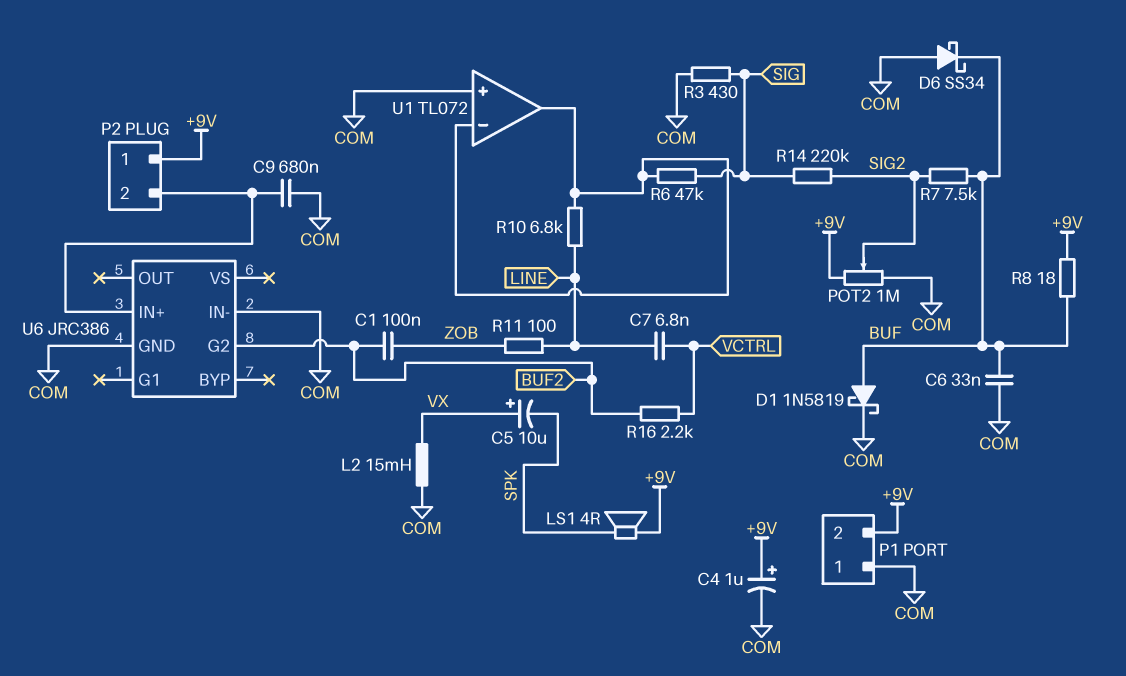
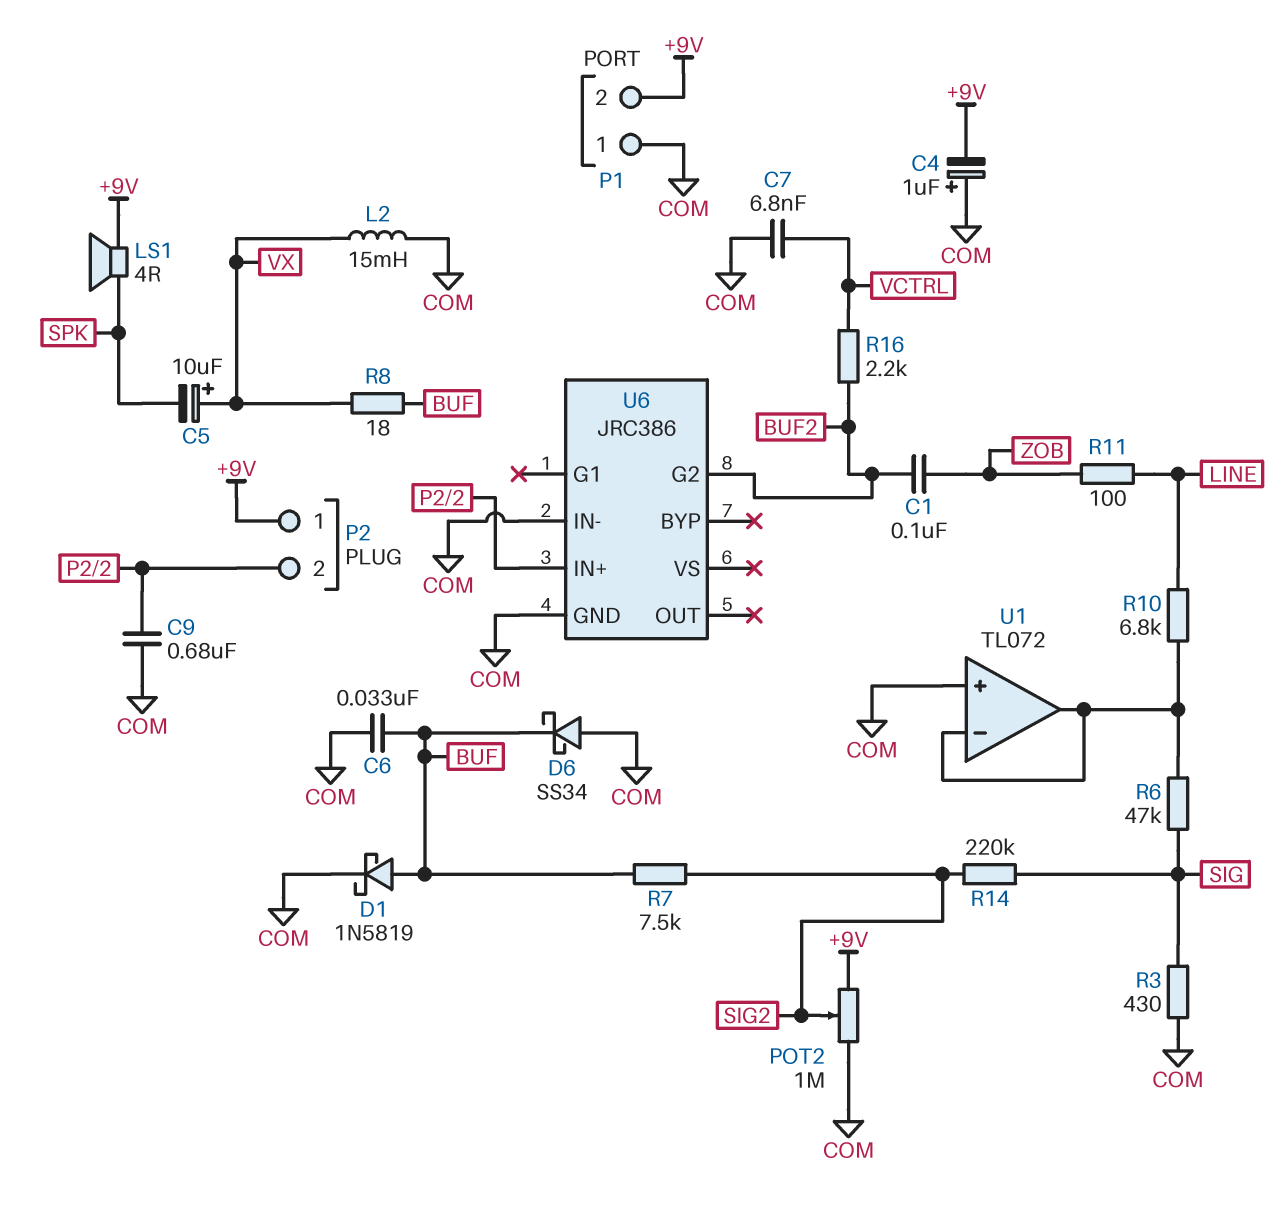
C4: 1uF (plus +9V, minus COM) -> 1uF (plus COM, minus +9V)
C7: 6.8nF (LINE, VCTRL) -> 6.8nF (COM, VCTRL)
R8: 18 (+9V, BUF) -> 18 (BUF, VX)

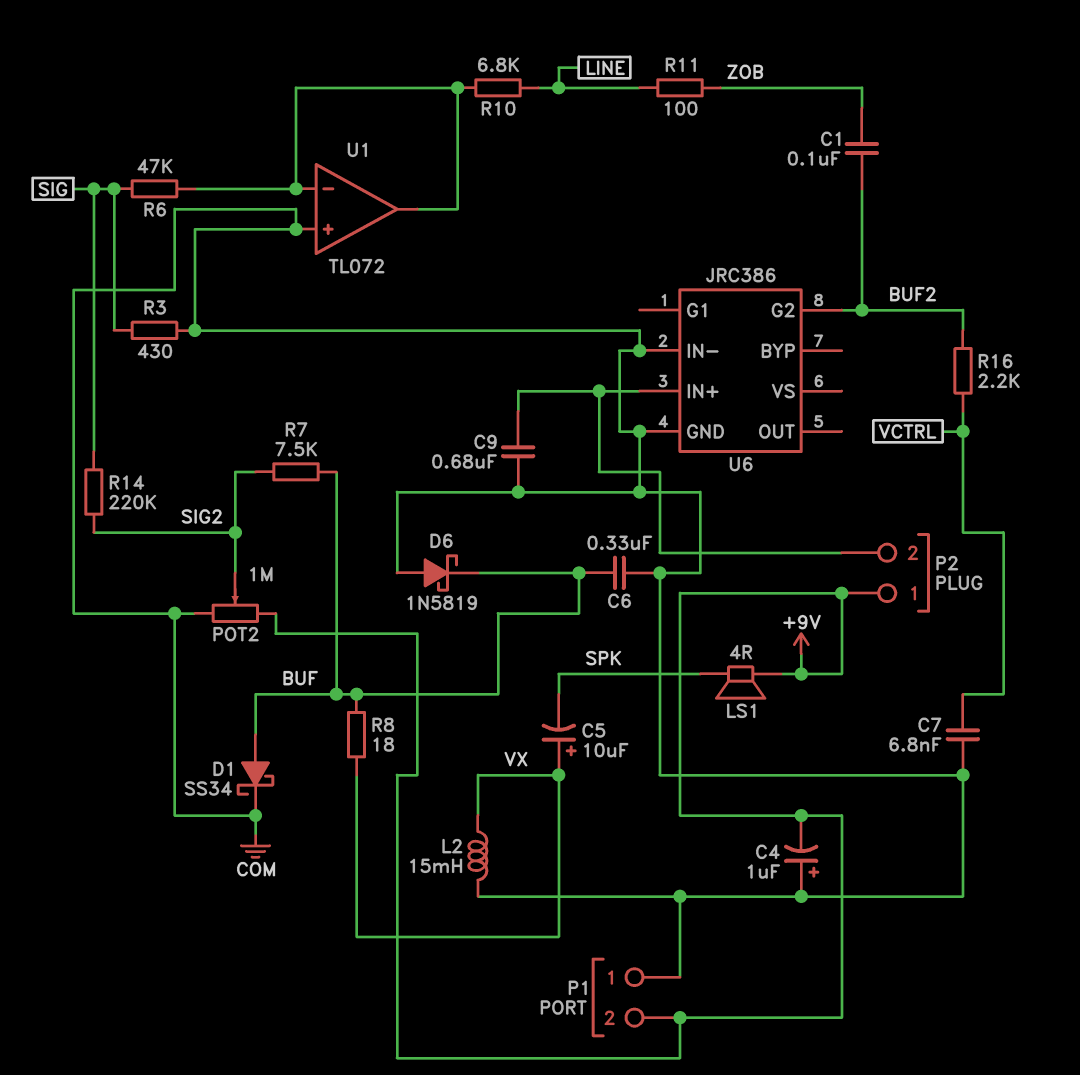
C6: 33nF (BUF, COM) -> 330nF (BUF, COM)
D1: schottky 1N5819 (A BUF, K COM) -> schottky SS34 (A BUF, K COM)
D6: schottky SS34 (A COM, K BUF) -> schottky 1N5819 (A COM, K BUF)

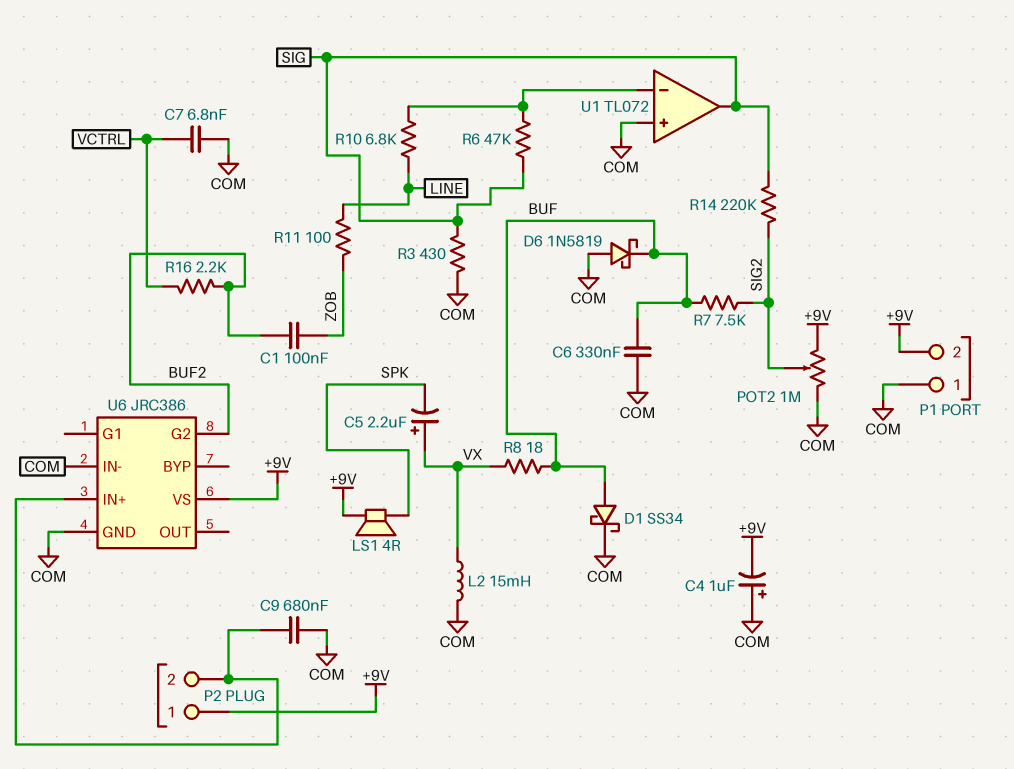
C5: 10uF (plus VX, minus SPK) -> 2.2uF (plus VX, minus SPK)
U1 pin out: U1/in- -> SIG
U6 pin VS: none -> +9V

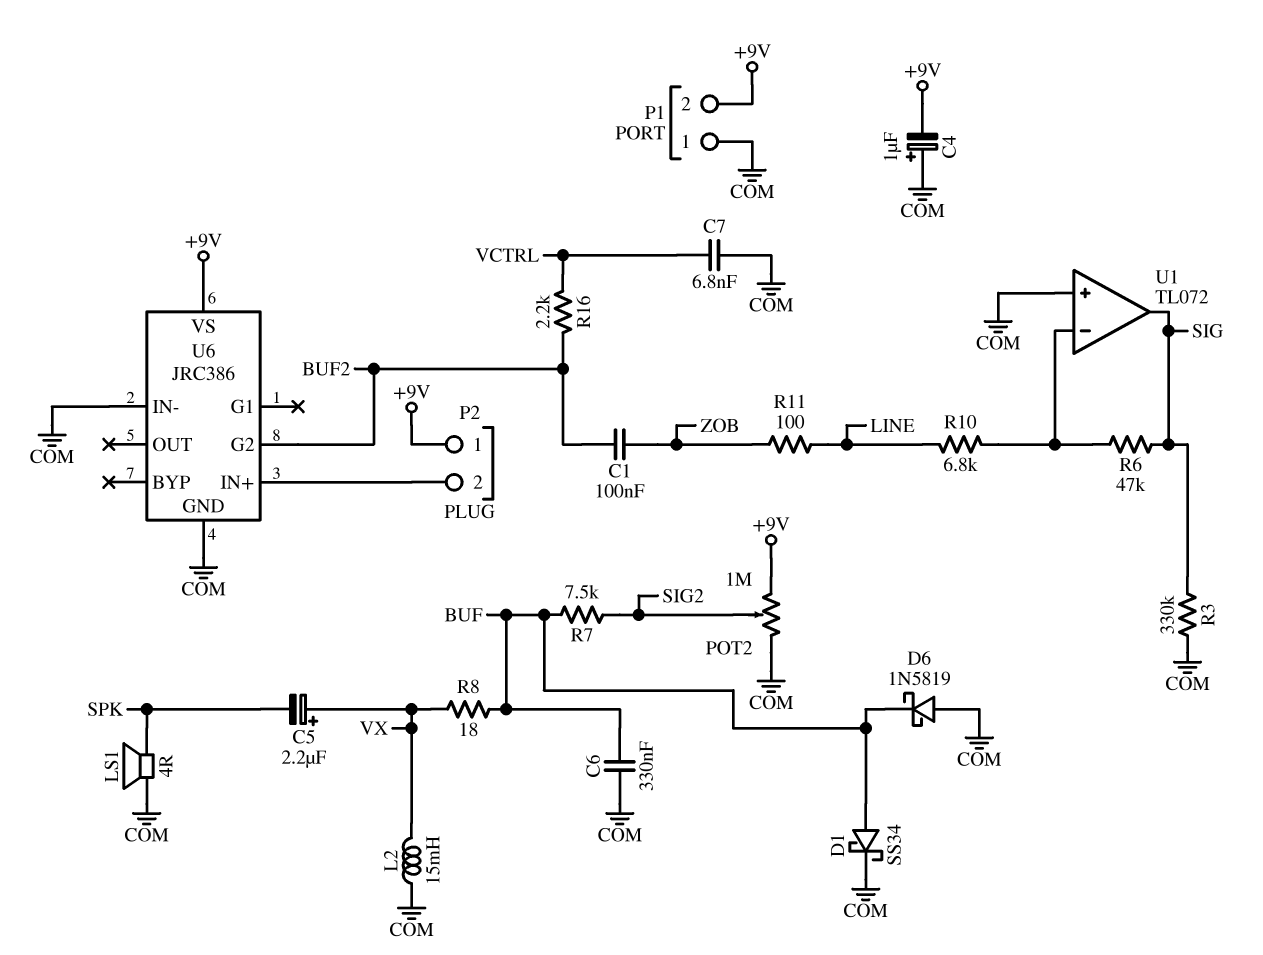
C9: 680nF (COM, P2/2) -> none
LS1: speaker 4R (+9V, SPK) -> speaker 4R (COM, SPK)
R3: 430 (COM, SIG) -> 330k (COM, SIG)
R14: 220k (SIG, SIG2) -> none

